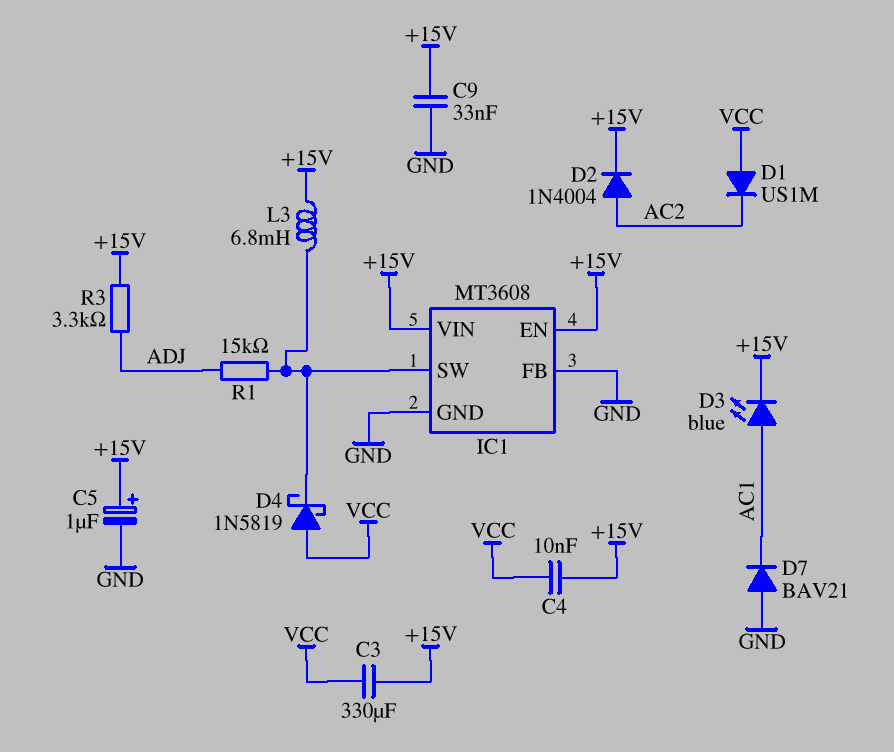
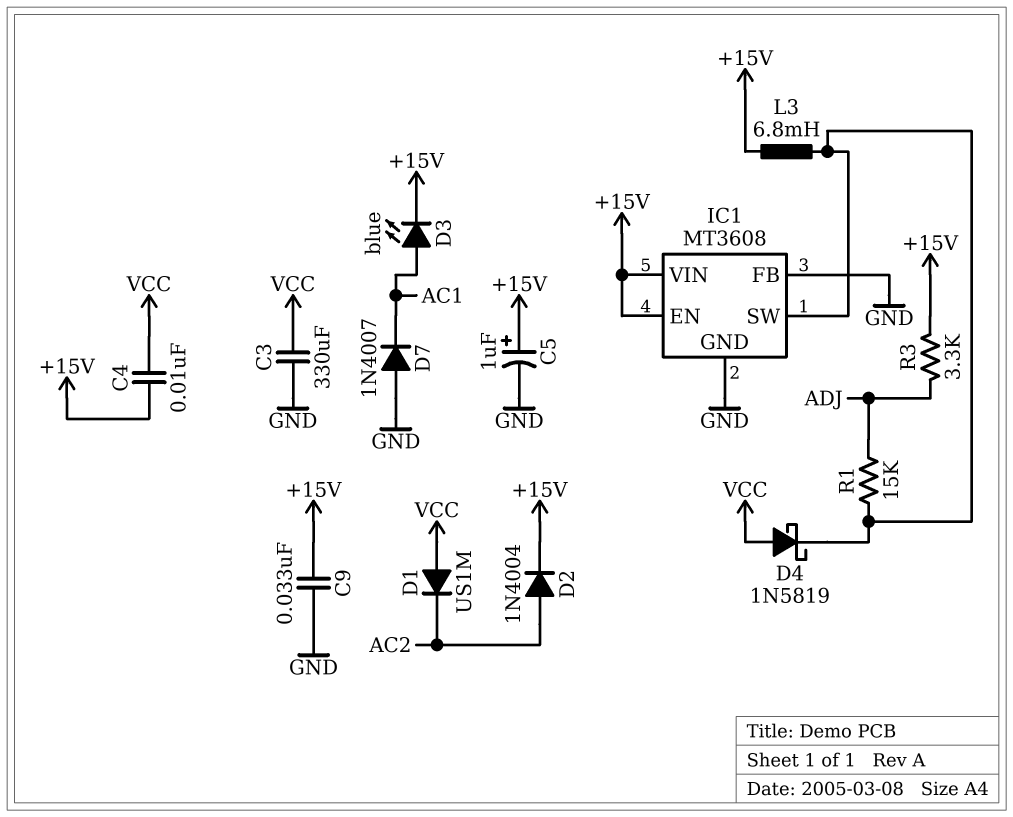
C3: 330uF (+15V, VCC) -> 330uF (GND, VCC)
D7: diode BAV21 (A GND, K AC1) -> diode 1N4007 (A GND, K AC1)

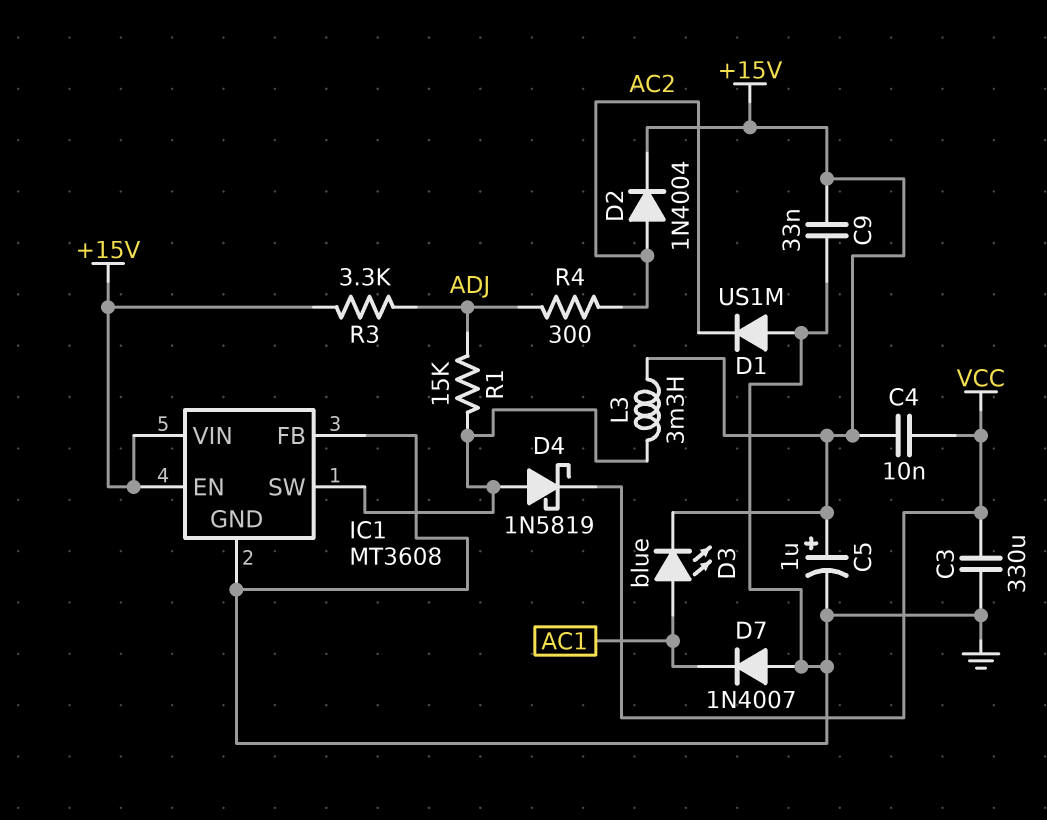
D1: diode US1M (A VCC, K AC2) -> diode US1M (A GND, K AC2)
D4: schottky 1N5819 (A VCC, K IC1/SW) -> schottky 1N5819 (A IC1/SW, K VCC)
L3: 6.8mH (+15V, IC1/SW) -> 3.3mH (+15V, IC1/SW)
R4: none -> 300 (AC2, ADJ)

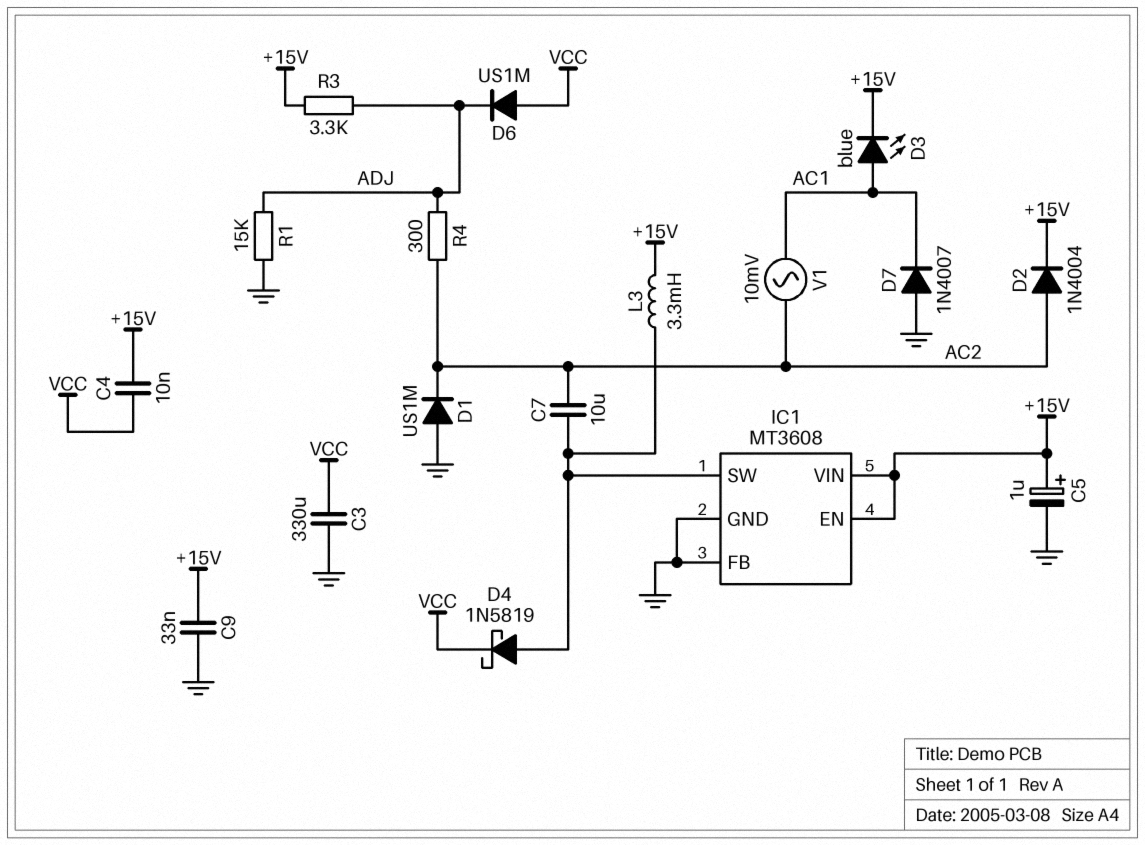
C7: none -> 10uF (AC2, IC1/SW)
D6: none -> diode US1M (A VCC, K ADJ)
R1: 15k (ADJ, IC1/SW) -> 15k (ADJ, GND)
V1: none -> AC 10mV (AC1, AC2)

